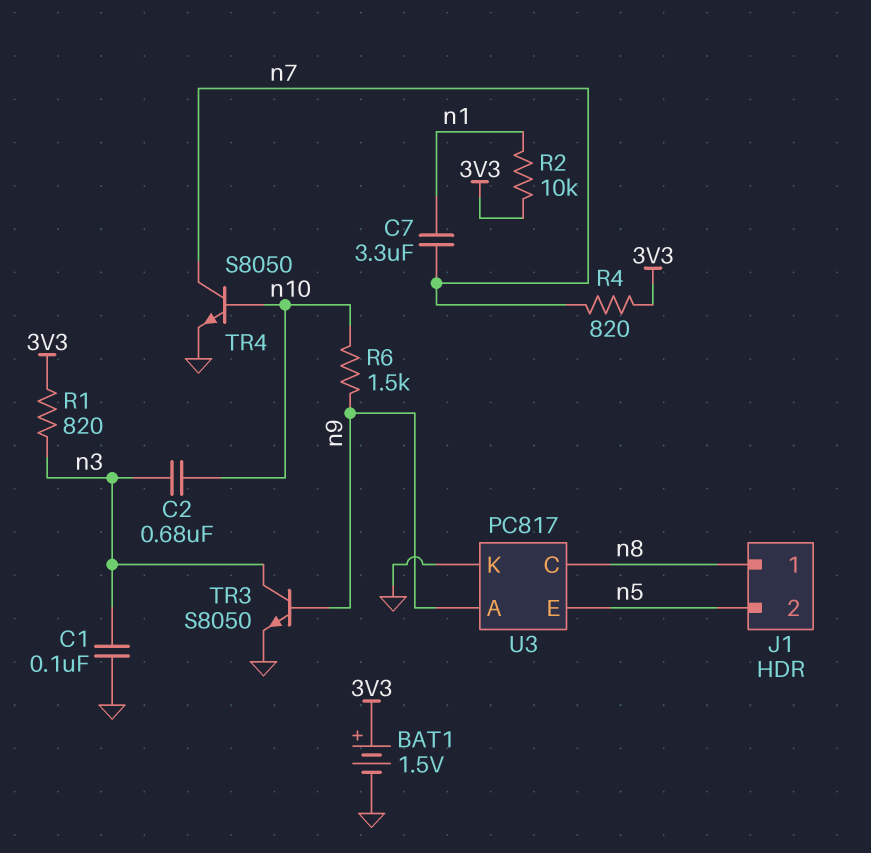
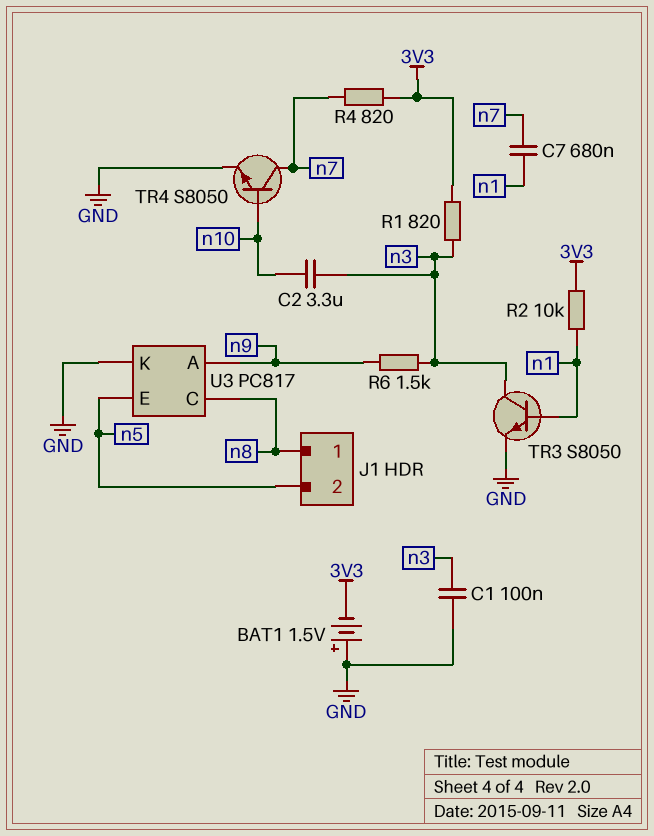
BAT1: 1.5V (plus 3V3, minus GND) -> 1.5V (plus GND, minus 3V3)
C2: 680nF (n3, n10) -> 3.3uF (n3, n10)
C7: 3.3uF (n1, n7) -> 680nF (n1, n7)
R6: 1.5k (n9, n10) -> 1.5k (n3, n9)
TR3: NPN S8050 (B n9, C n3, E GND) -> NPN S8050 (B n1, C n3, E GND)

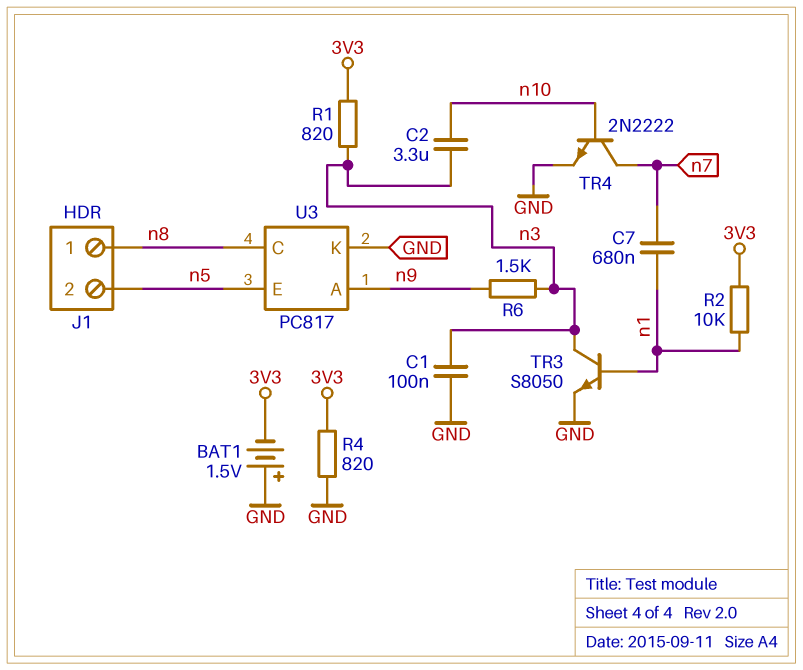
R4: 820 (3V3, n7) -> 820 (3V3, GND)
TR4: NPN S8050 (B n10, C n7, E GND) -> NPN 2N2222 (B n10, C n7, E GND)

